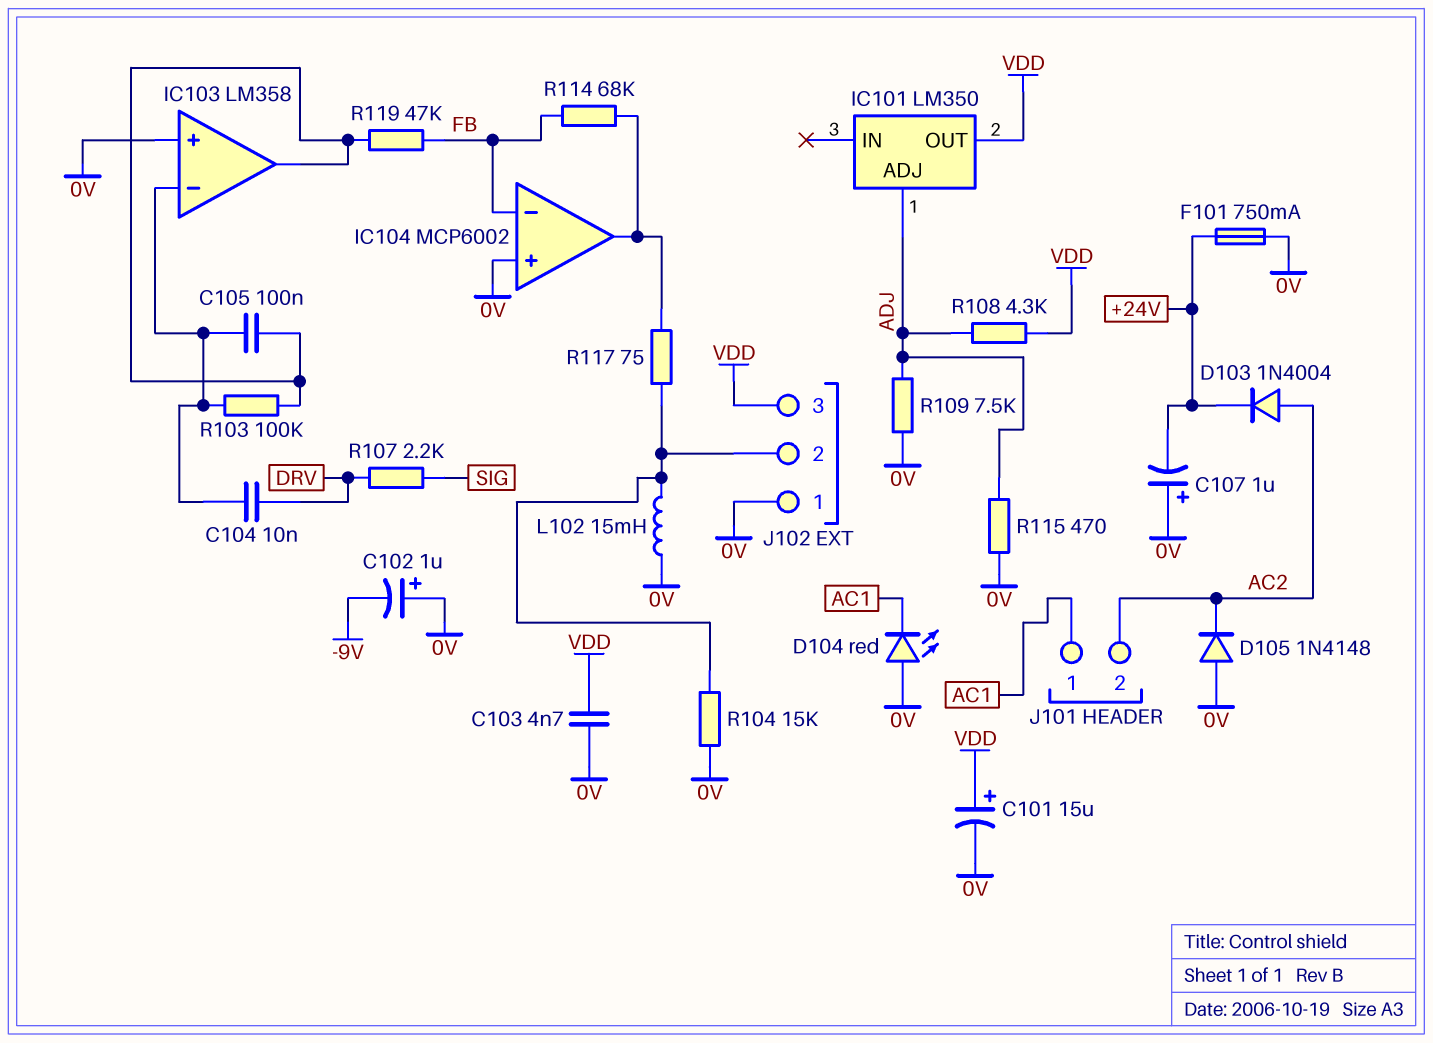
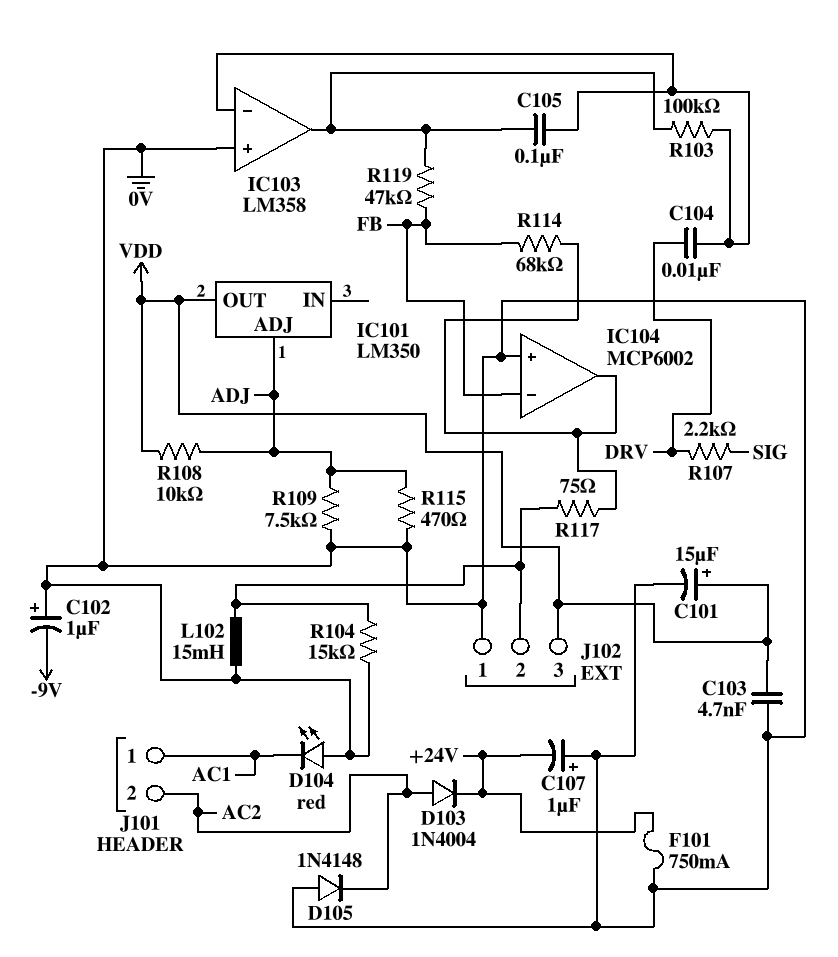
R108: 4.3k (ADJ, VDD) -> 10k (ADJ, VDD)

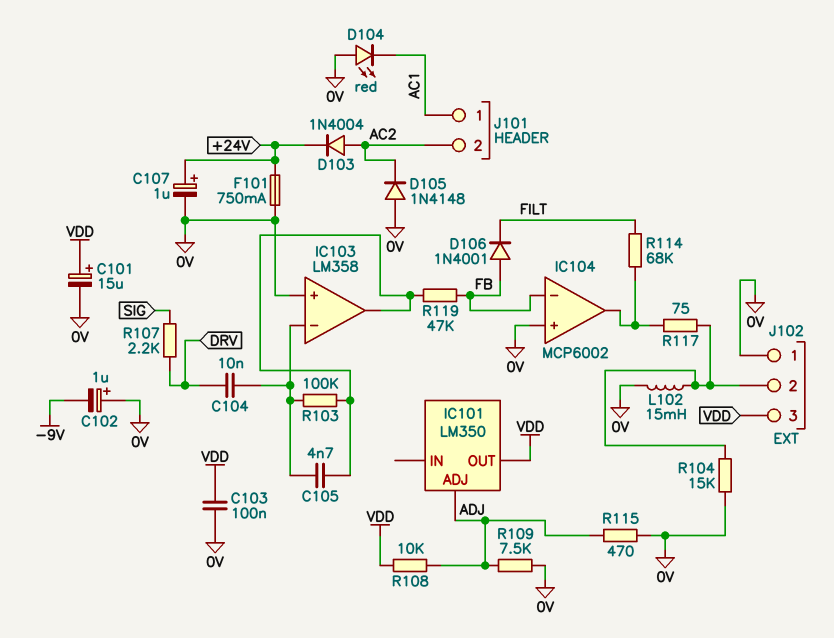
C103: 4.7nF (0V, VDD) -> 100nF (0V, VDD)
C105: 100nF (IC103/in-, IC103/out) -> 4.7nF (IC103/in-, IC103/out)
C107: 1uF (plus 0V, minus +24V) -> 1uF (plus +24V, minus 0V)
D106: none -> diode 1N4001 (A FB, K FILT)
R114: 68k (FB, IC104/out) -> 68k (FILT, IC104/out)

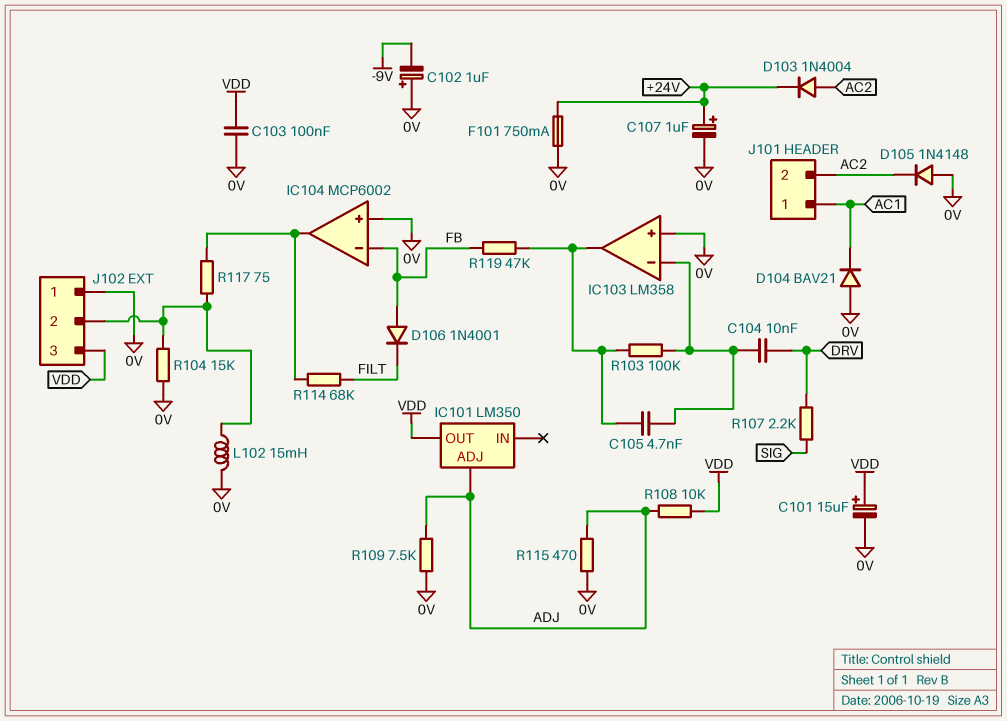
D104: LED red (A 0V, K AC1) -> diode BAV21 (A 0V, K AC1)

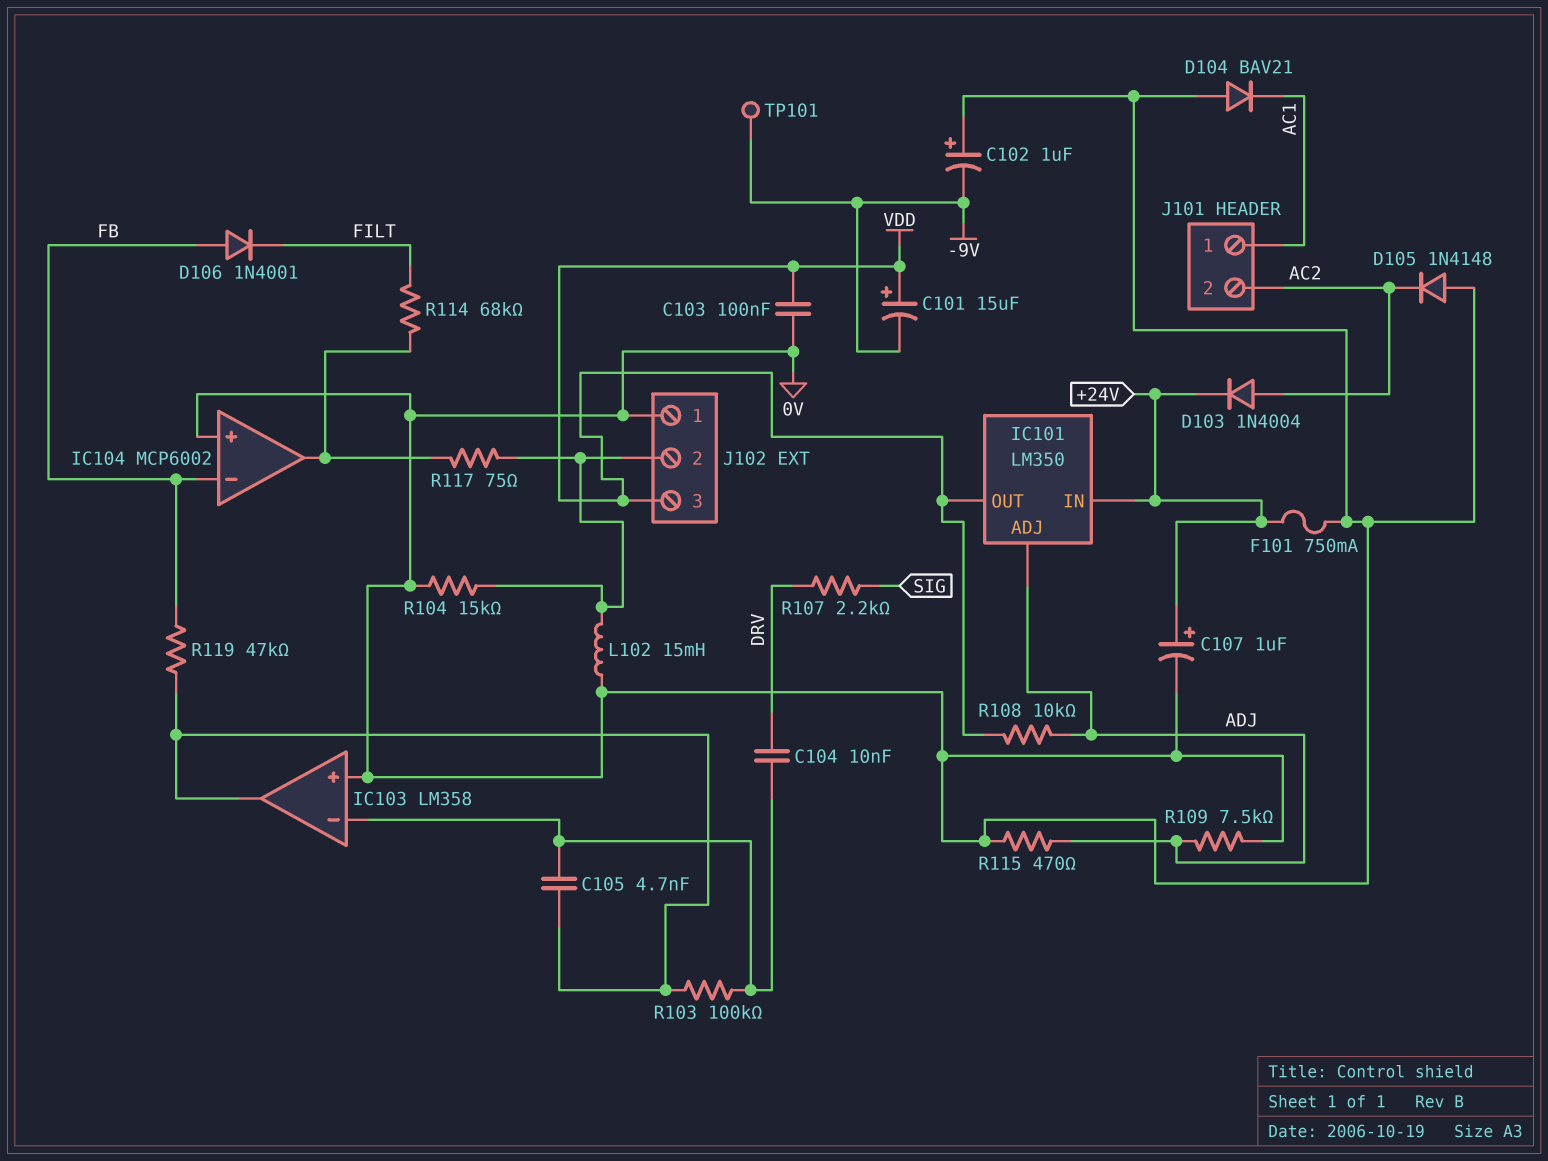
C101: 15uF (plus VDD, minus 0V) -> 15uF (plus VDD, minus -9V)
IC101 pin IN: none -> +24V
TP101: none -> test point (-9V)

